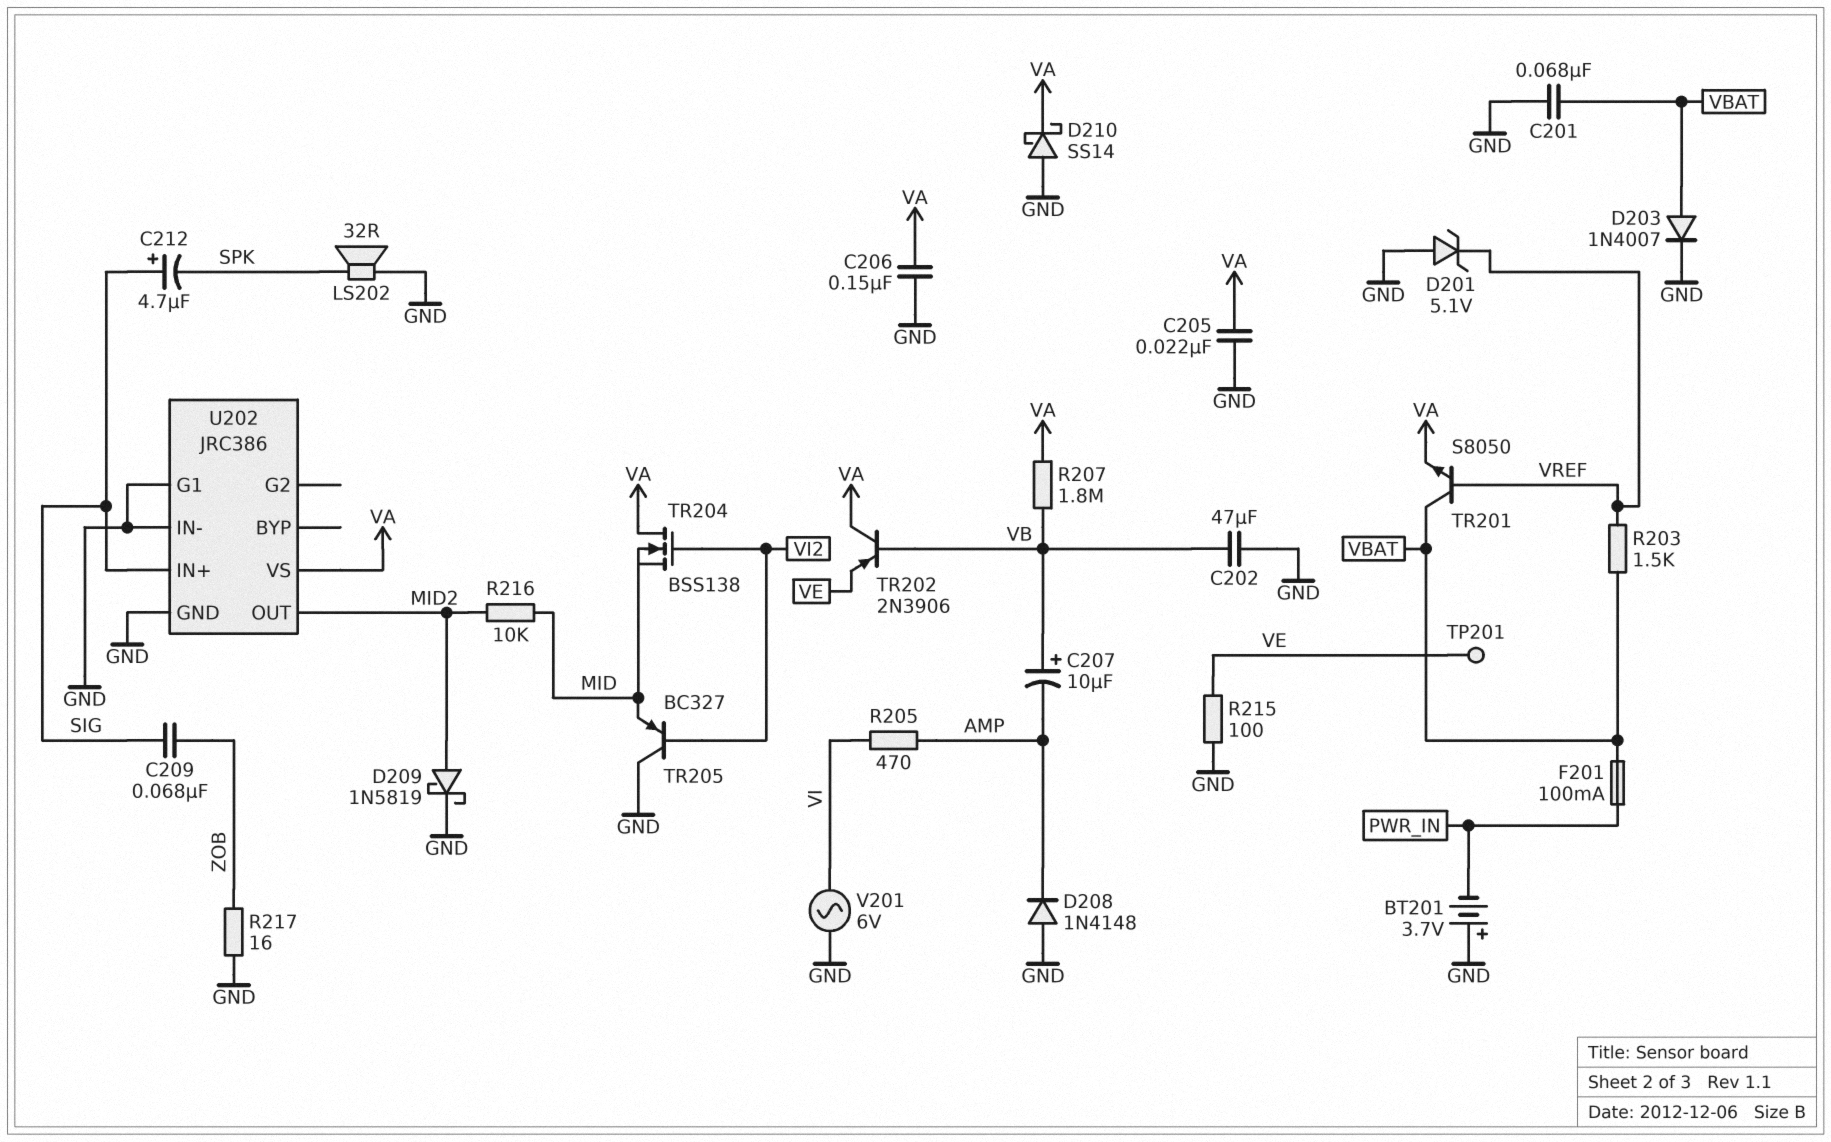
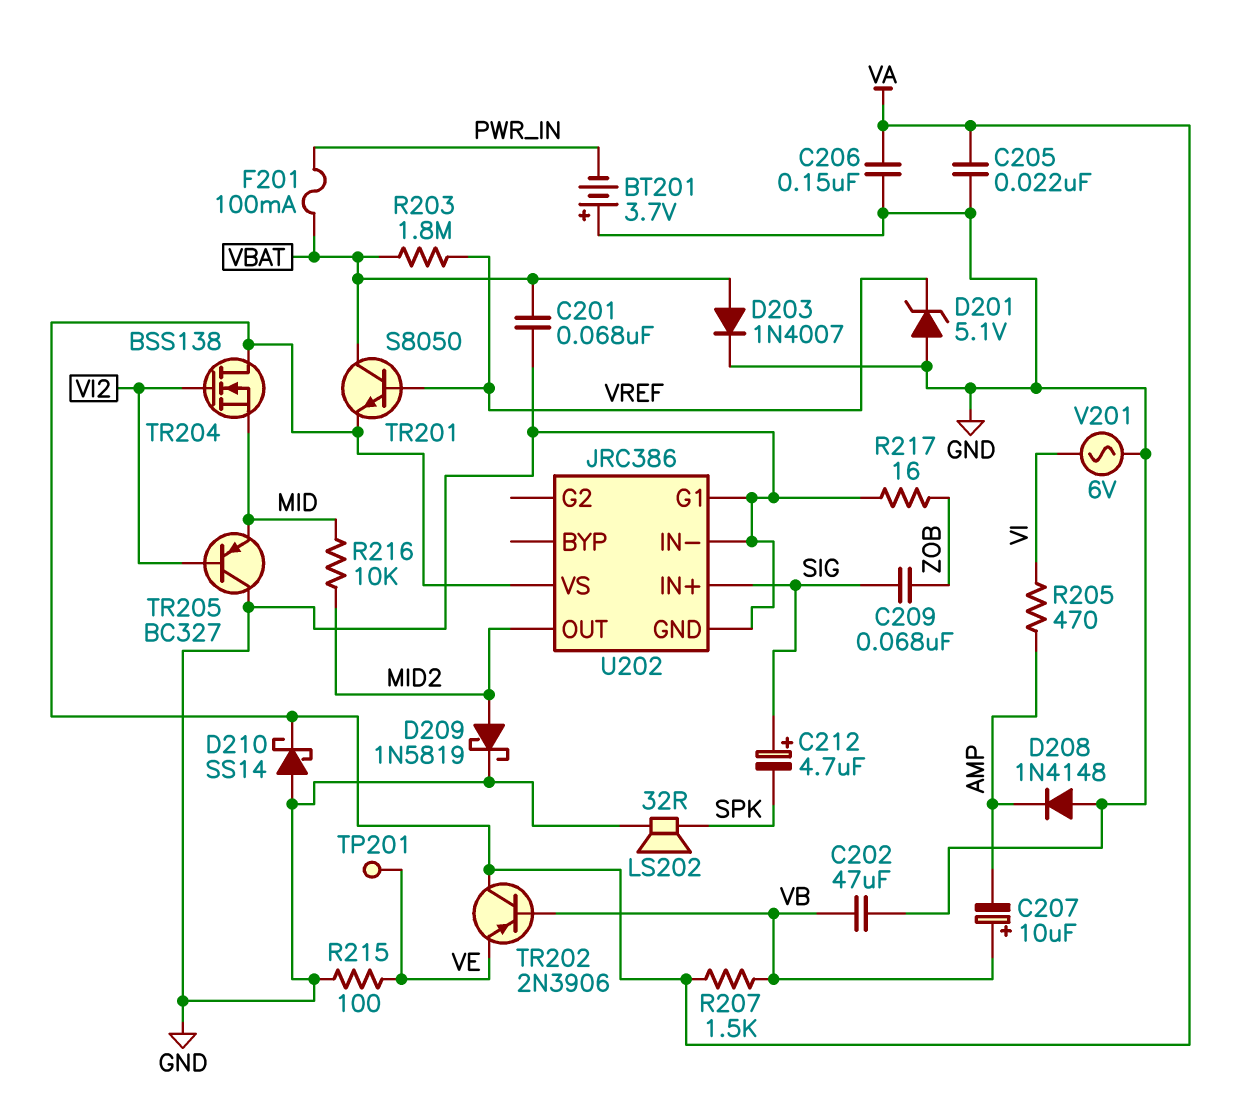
R203: 1.5k (VBAT, VREF) -> 1.8M (VBAT, VREF)
R207: 1.8M (VA, VB) -> 1.5k (VA, VB)

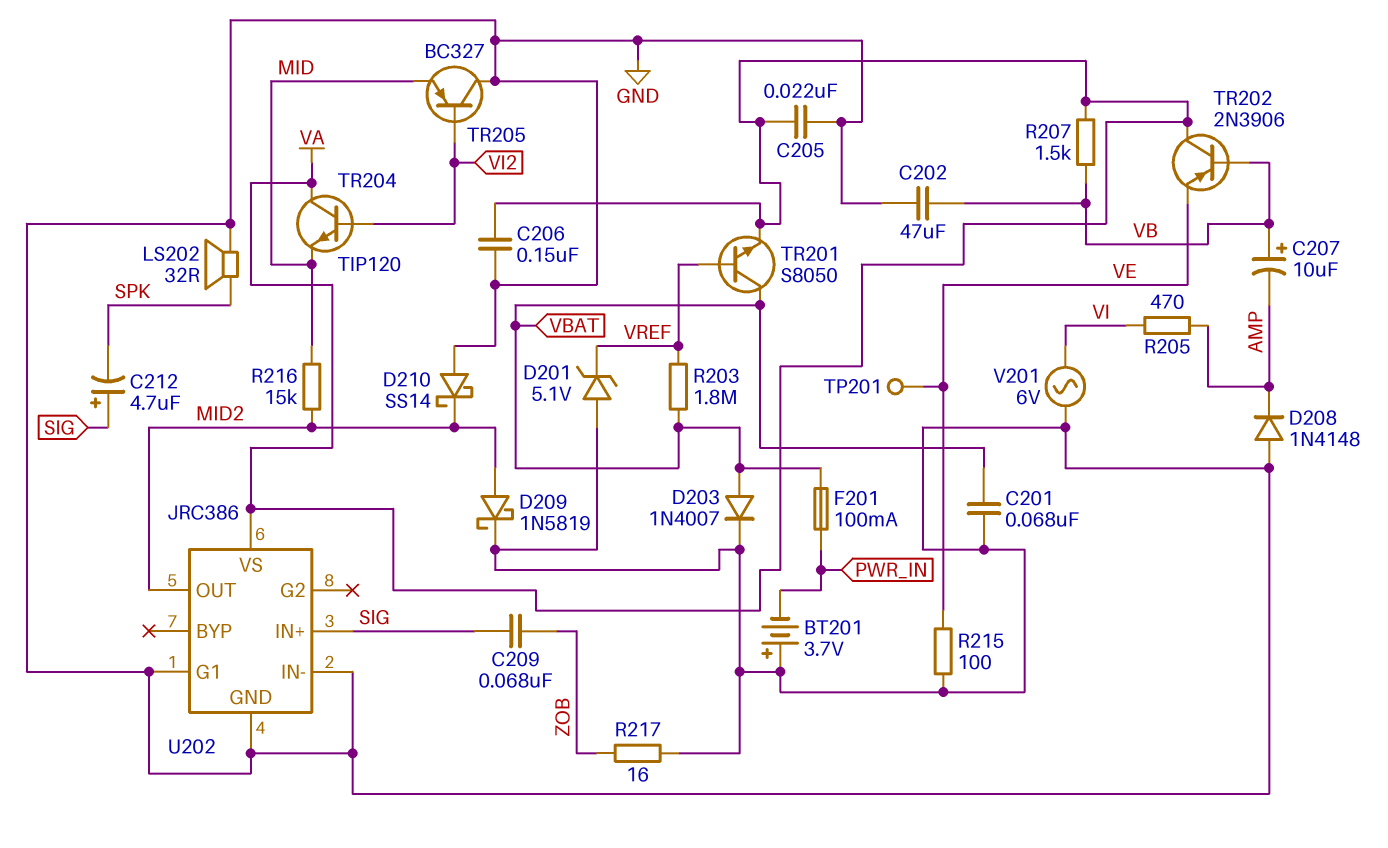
D210: schottky SS14 (A GND, K VA) -> schottky SS14 (A GND, K MID2)
R216: 10k (MID, MID2) -> 15k (MID, MID2)
TR204: NMOS BSS138 (G VI2, D VA, S MID) -> NPN TIP120 (B VI2, C VA, E MID)

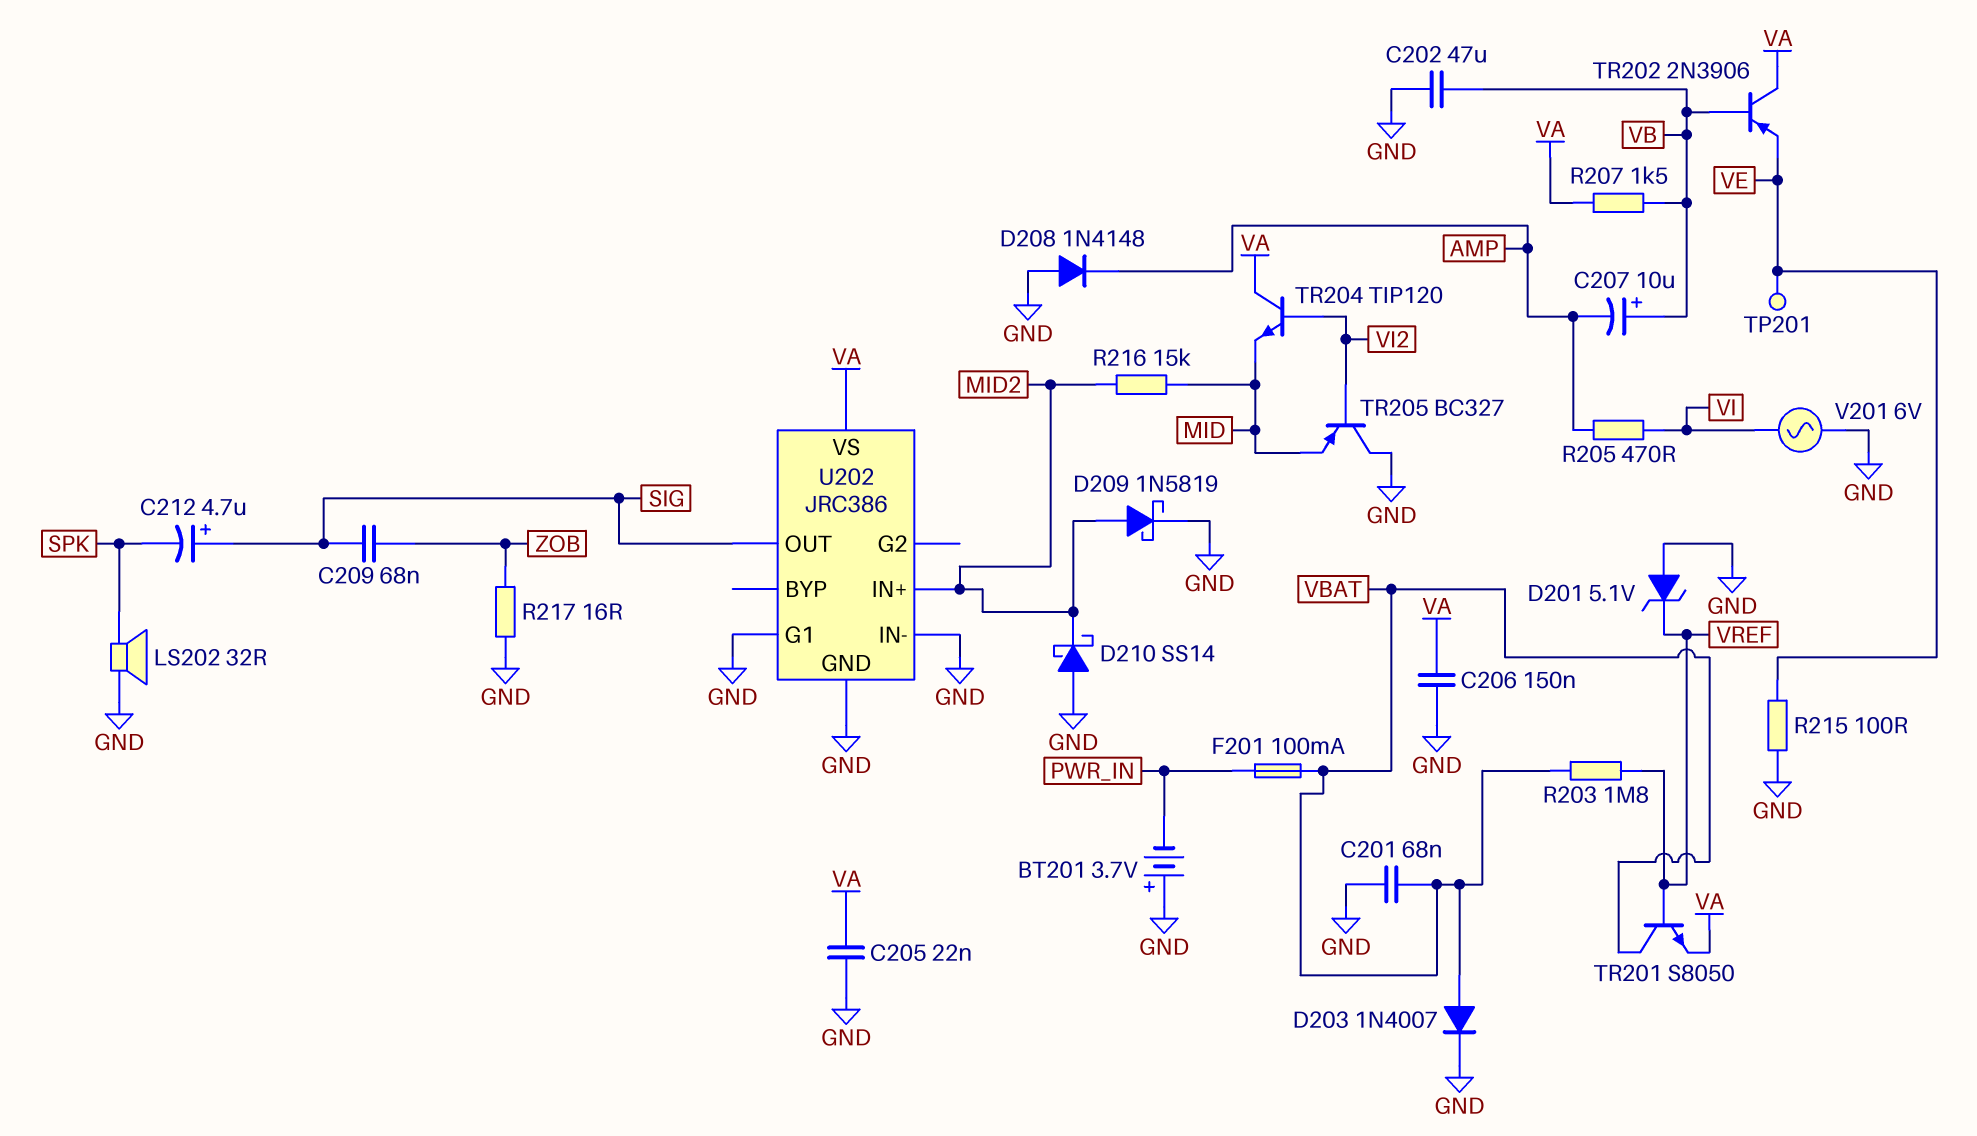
U202 pin IN+: SIG -> MID2
U202 pin OUT: MID2 -> SIG

